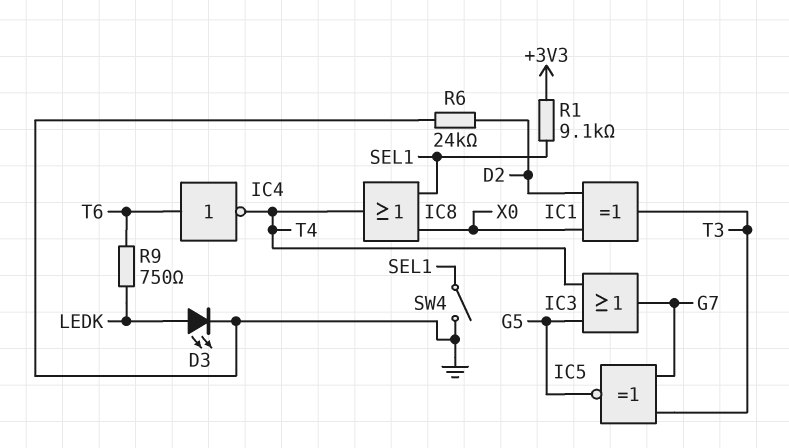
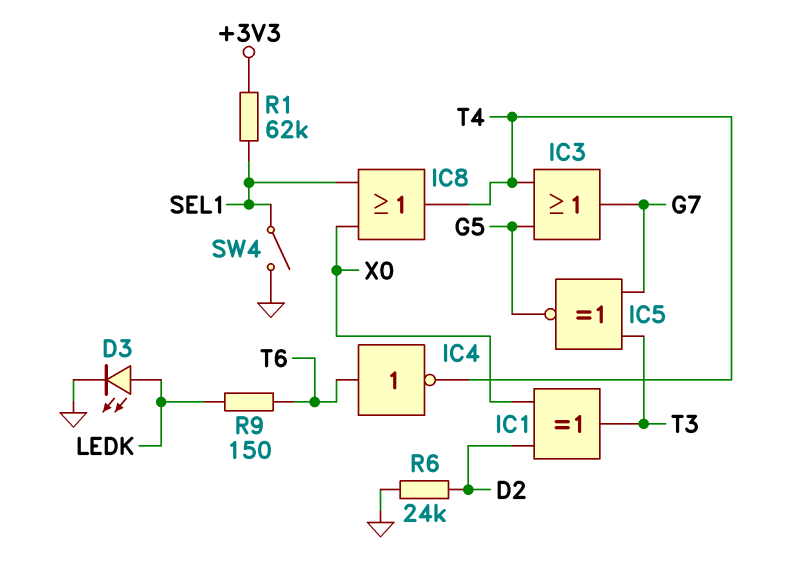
R1: 9.1k (+3V3, SEL1) -> 62k (+3V3, SEL1)
R9: 750 (LEDK, T6) -> 150 (LEDK, T6)

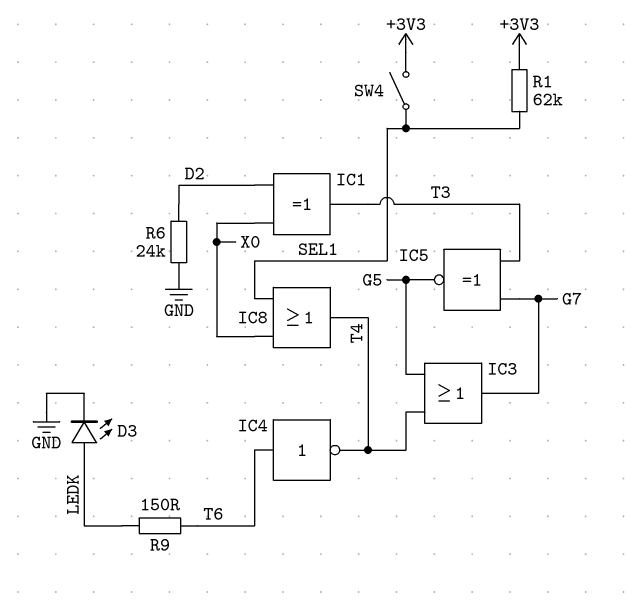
SW4: switch (GND, SEL1) -> switch (+3V3, SEL1)

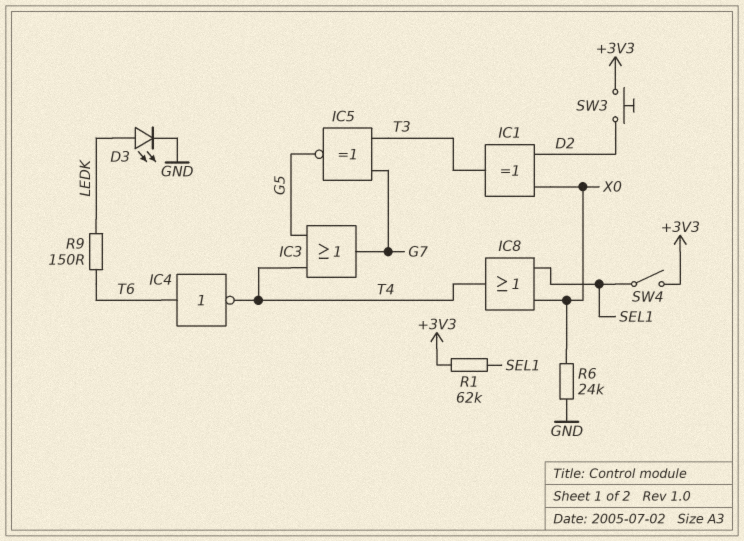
R6: 24k (D2, GND) -> 24k (GND, X0)
SW3: none -> button (+3V3, D2)

